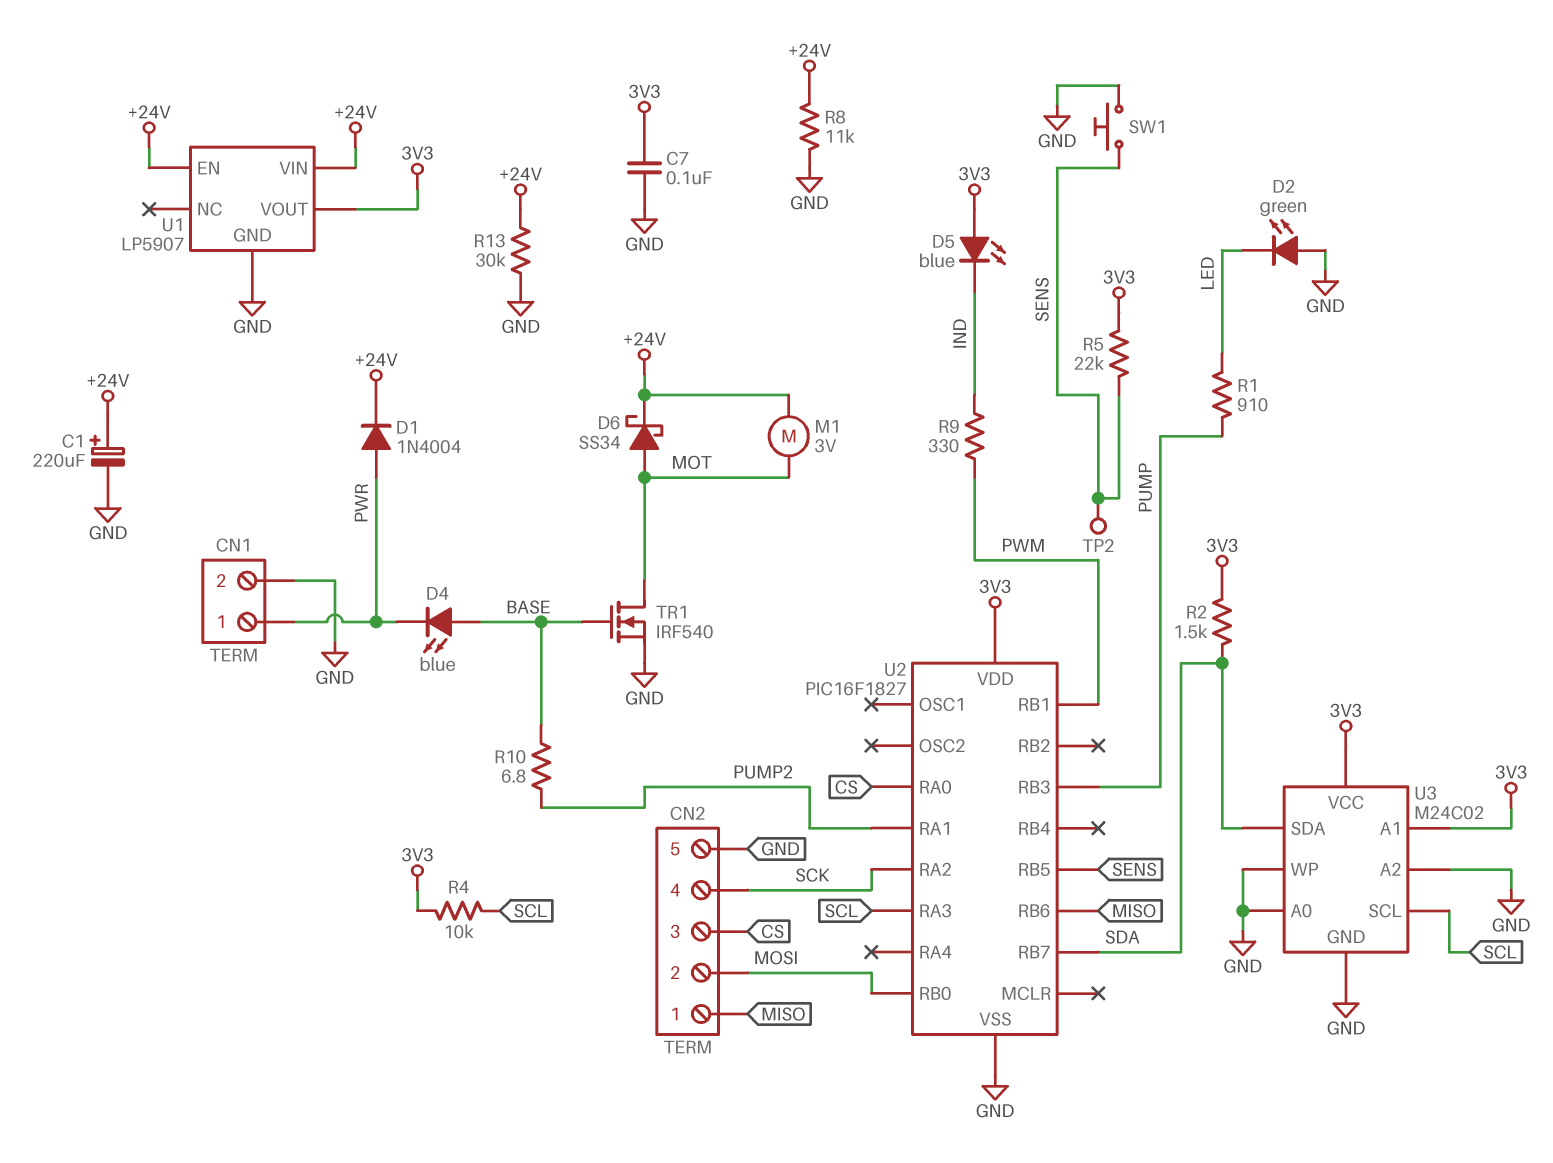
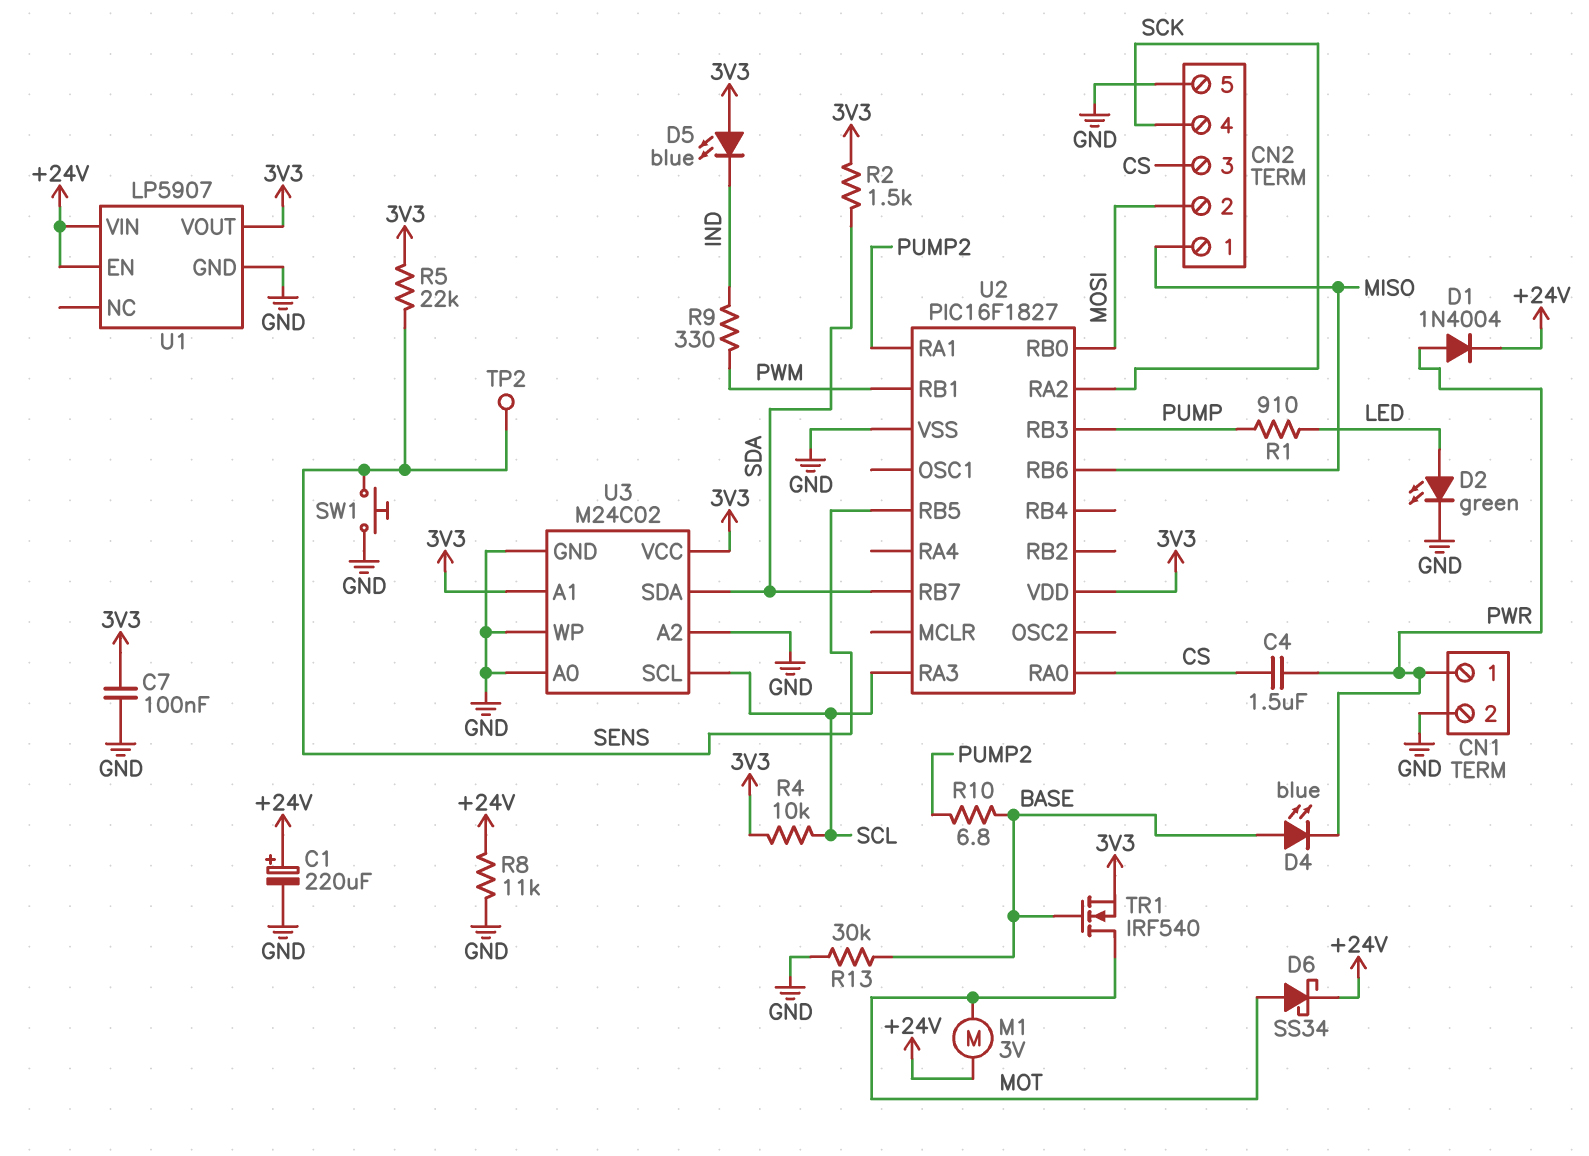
C4: none -> 1.5uF (CS, PWR)
D2: LED green (A GND, K LED) -> LED green (A LED, K GND)
R13: 30k (+24V, GND) -> 30k (BASE, GND)
TR1: NMOS IRF540 (G BASE, D MOT, S GND) -> NMOS IRF540 (G BASE, D MOT, S 3V3)

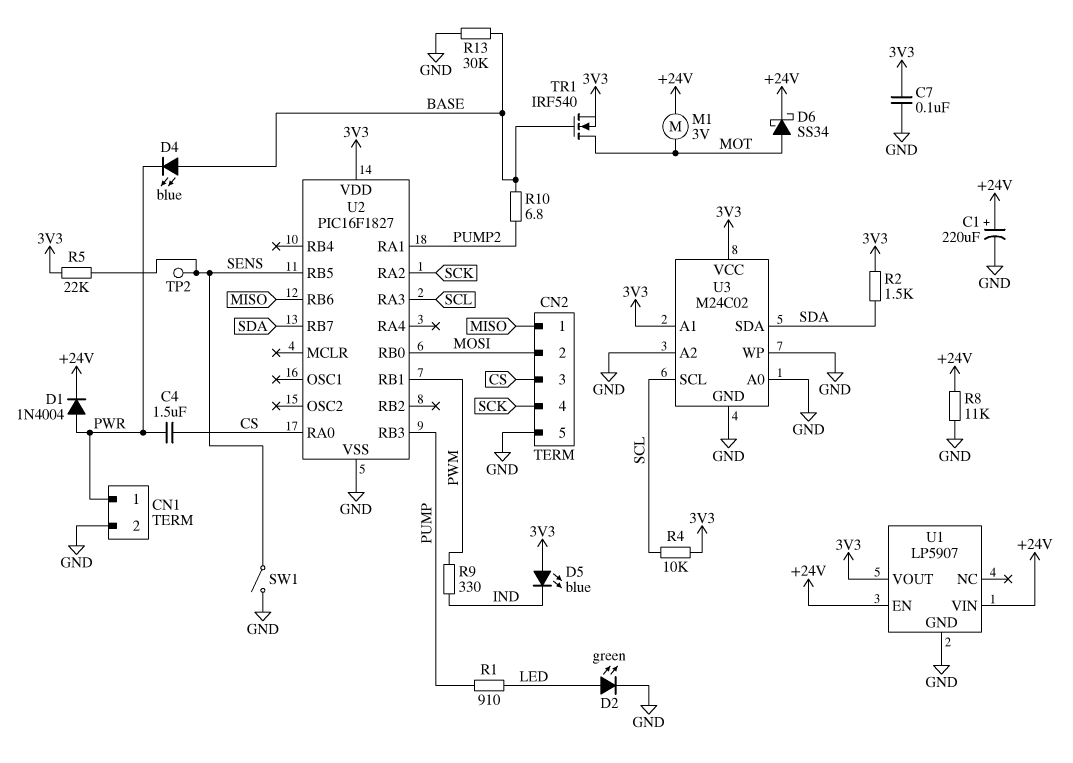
SW1: button (GND, SENS) -> switch (GND, SENS)

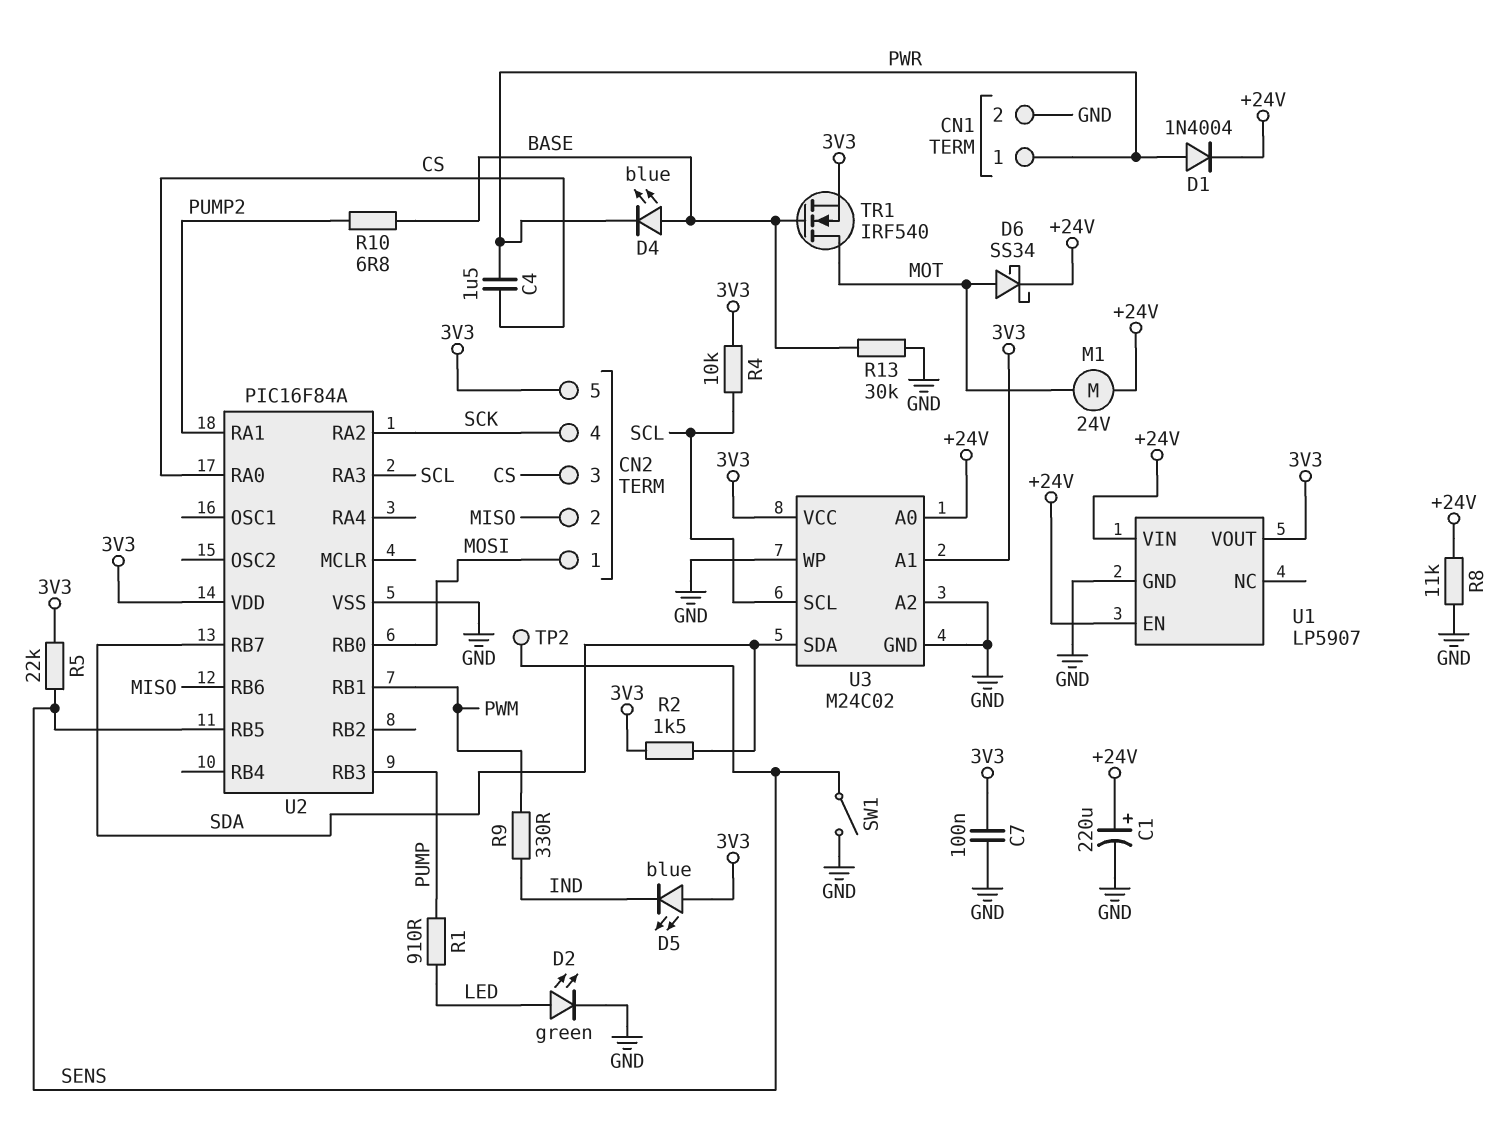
CN2 pin 1: MISO -> MOSI
CN2 pin 2: MOSI -> MISO
CN2 pin 5: GND -> 3V3
M1: motor 3V (+24V, MOT) -> motor 24V (+24V, MOT)
U2: PIC16F1827 -> PIC16F84A
U3 pin A0: GND -> +24V

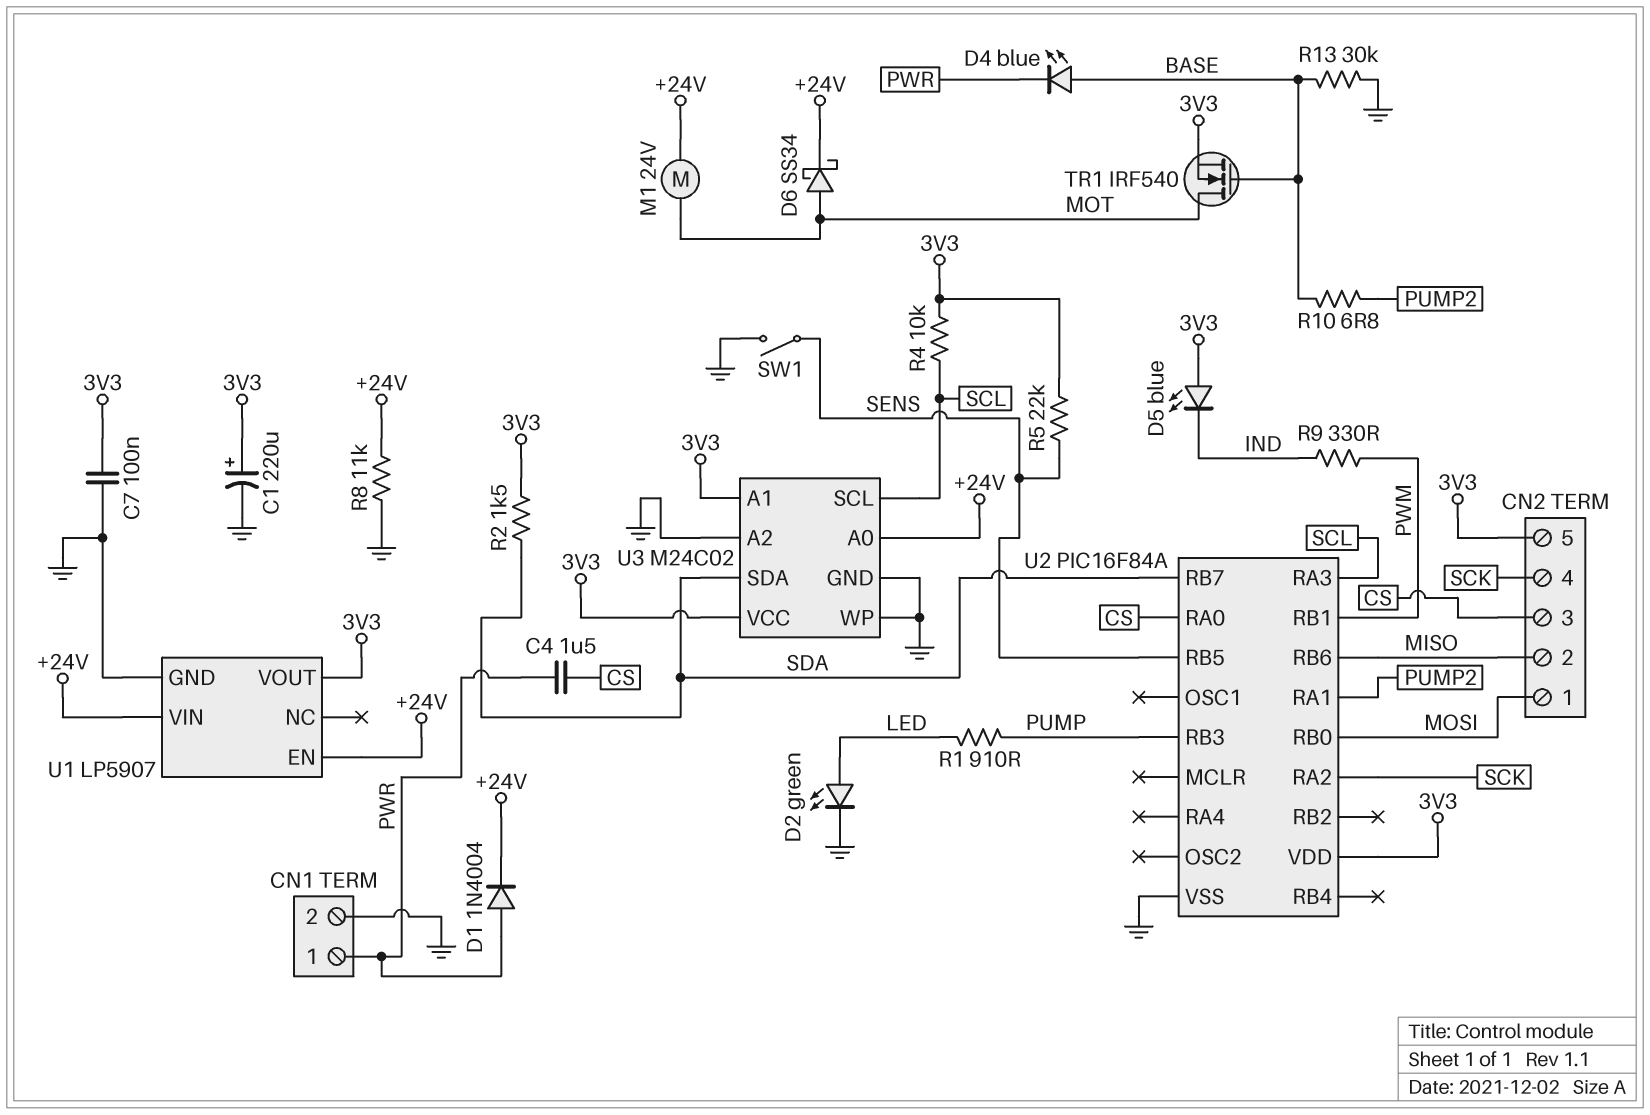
C1: 220uF (plus +24V, minus GND) -> 220uF (plus 3V3, minus GND)
TP2: test point (SENS) -> none

